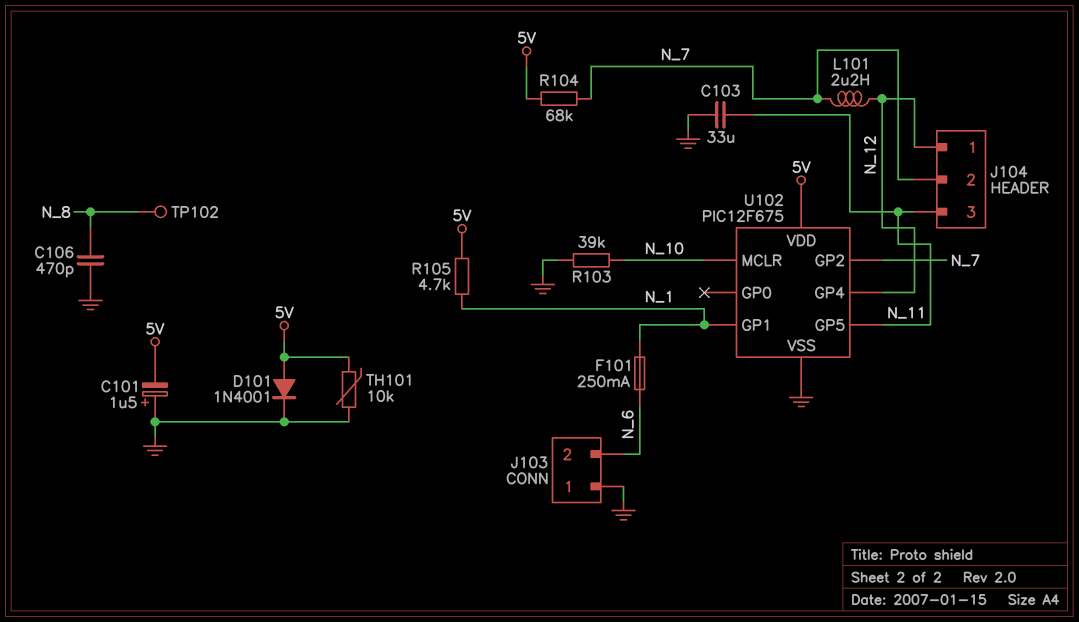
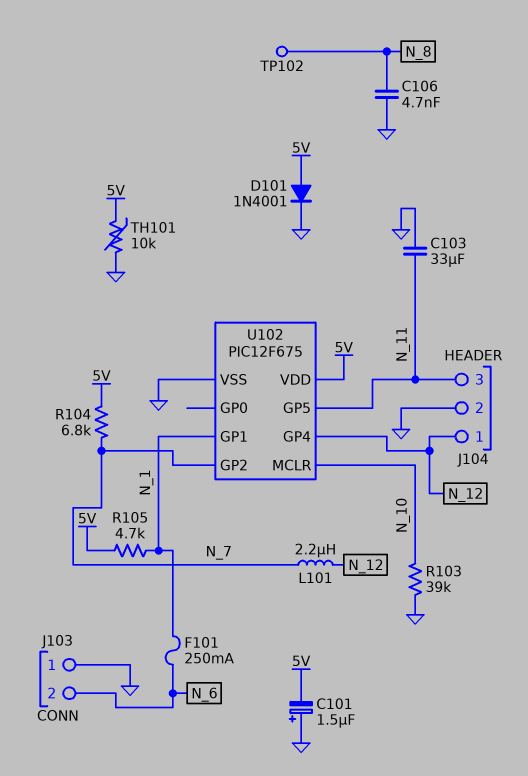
C106: 470pF (GND, N_8) -> 4.7nF (GND, N_8)
J104 pin 2: N_7 -> GND
R104: 68k (5V, N_7) -> 6.8k (5V, N_7)

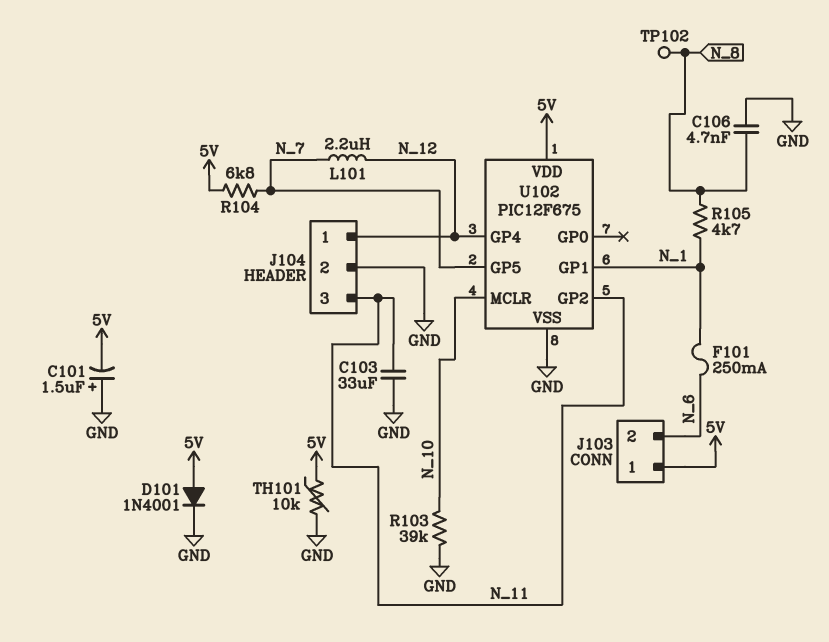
J103 pin 1: GND -> 5V
R105: 4.7k (5V, N_1) -> 4.7k (N_1, N_8)
U102 pin GP2: N_7 -> N_11
U102 pin GP5: N_11 -> N_7

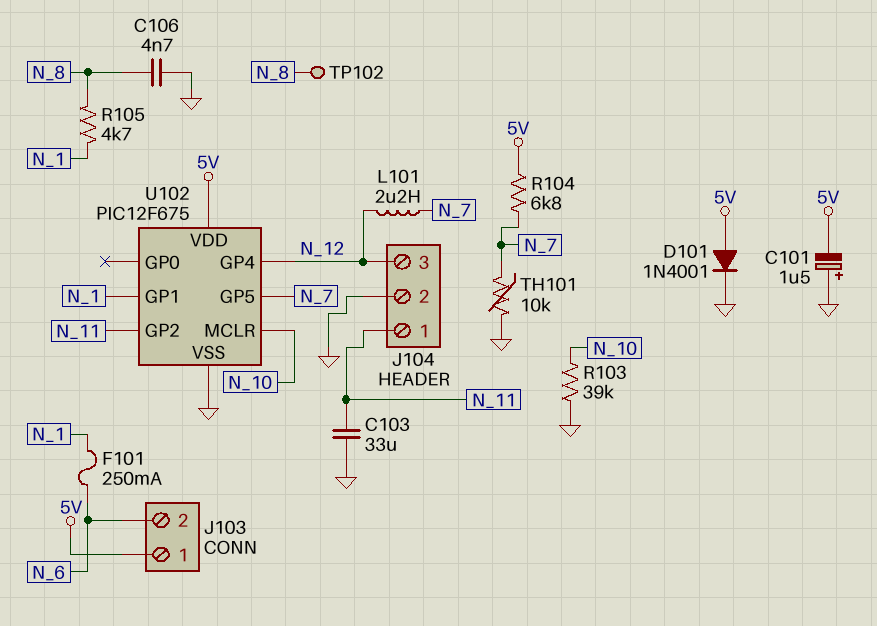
J104 pin 1: N_12 -> N_11
J104 pin 3: N_11 -> N_12
TH101: 10k (5V, GND) -> 10k (GND, N_7)

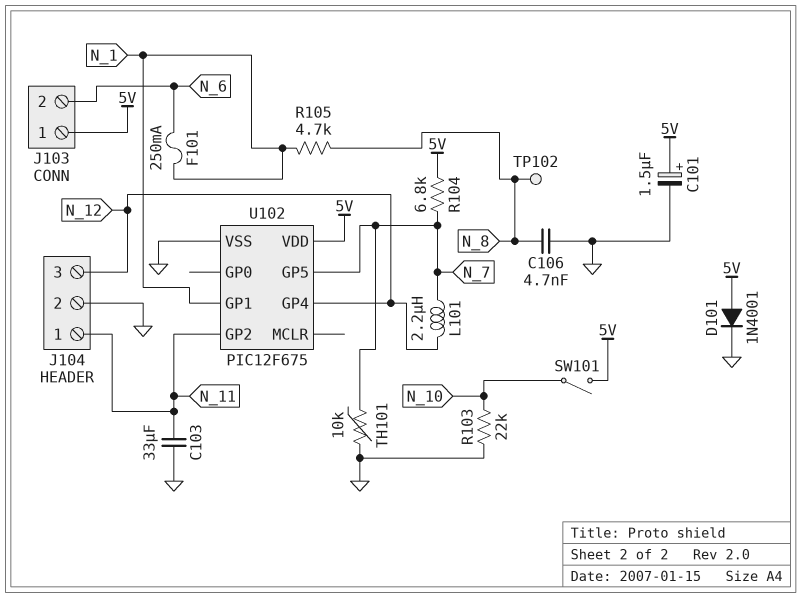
C101: 1.5uF (plus GND, minus 5V) -> 1.5uF (plus 5V, minus GND)
R103: 39k (GND, N_10) -> 22k (GND, N_10)
SW101: none -> switch (5V, N_10)
U102 pin MCLR: N_10 -> none

